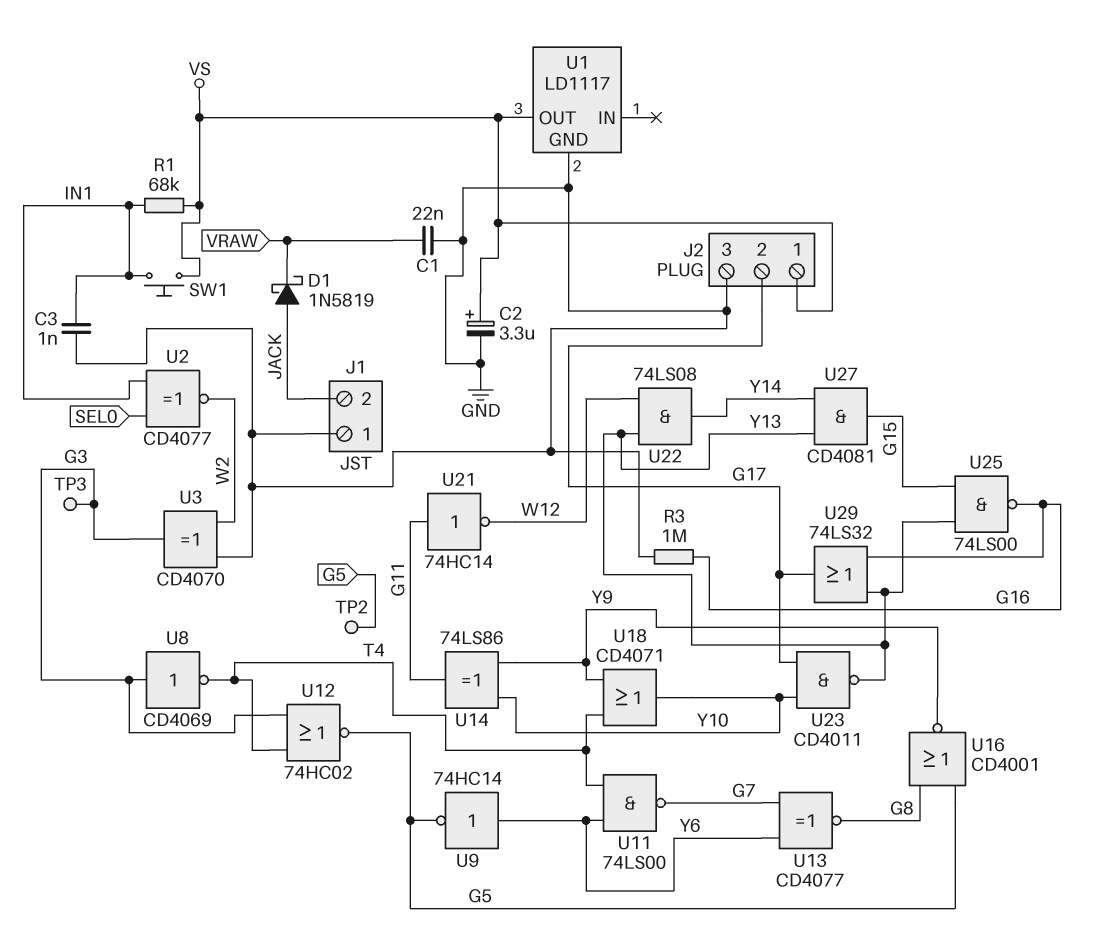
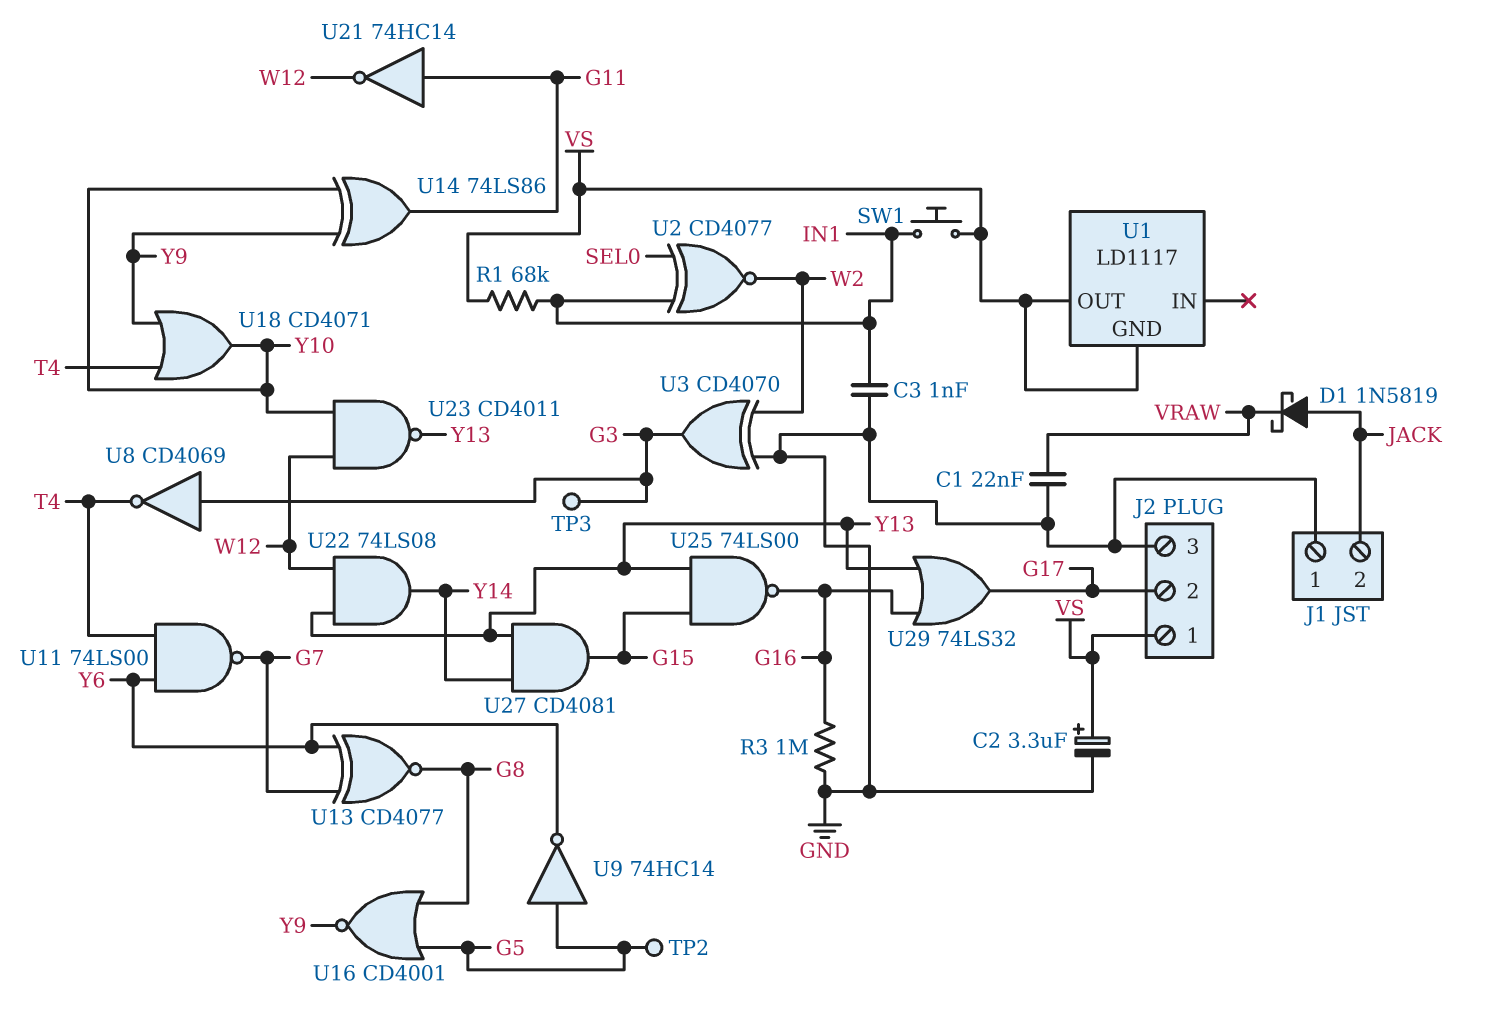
U1 pin GND: GND -> VS
U9: NOT 74HC14 (in Y6, out G5) -> NOT 74HC14 (in G5, out Y6)
U12: NOR 74HC02 (in G3, in T4, out G5) -> none
U23: NAND CD4011 (in G17, in Y10, out Y13) -> NAND CD4011 (in W12, in Y10, out Y13)

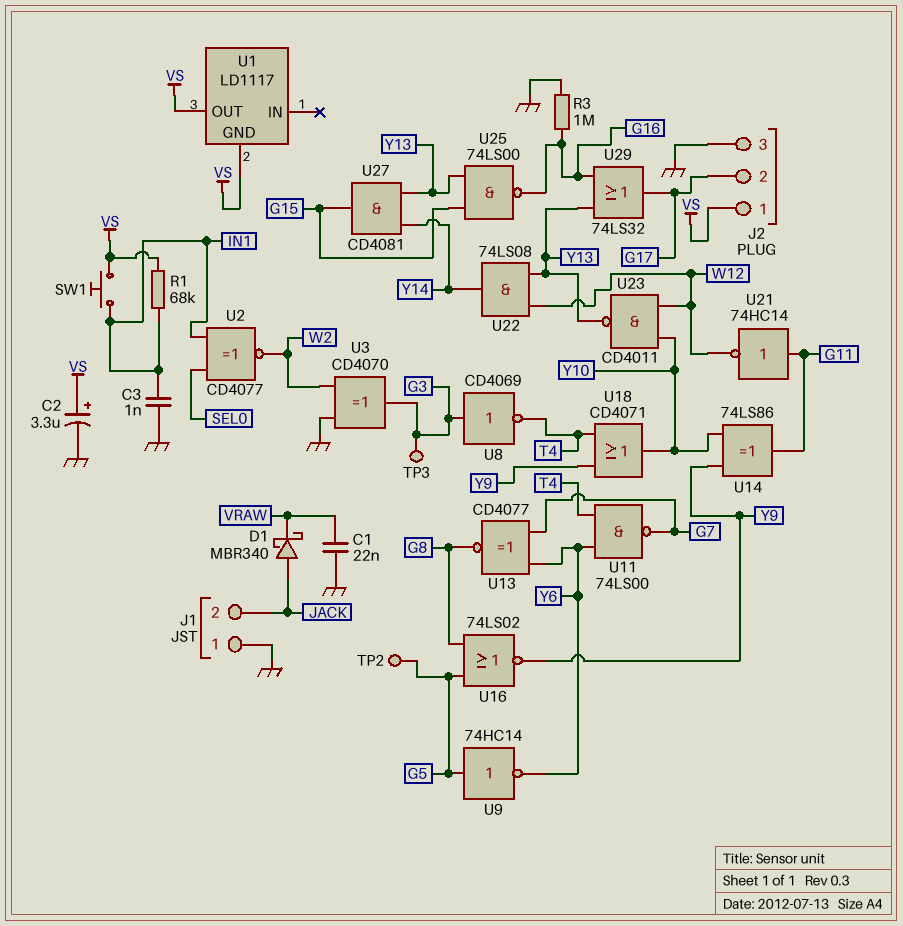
D1: schottky 1N5819 (A JACK, K VRAW) -> schottky MBR340 (A JACK, K VRAW)
U16: NOR CD4001 (in G5, in G8, out Y9) -> NOR 74LS02 (in G5, in G8, out Y9)

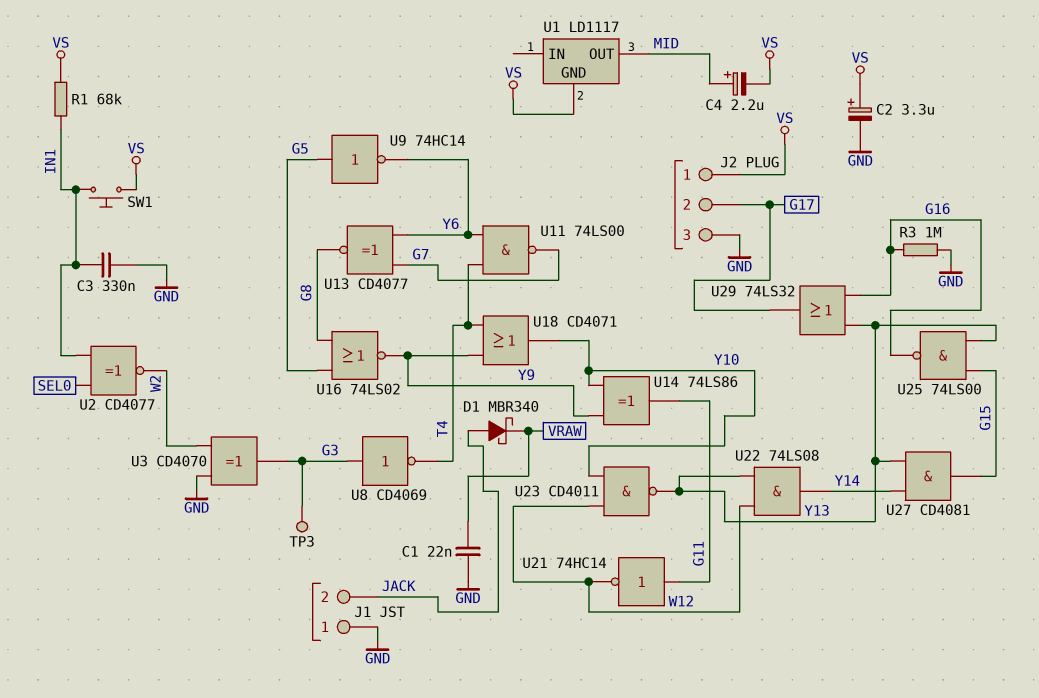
C3: 1nF (GND, IN1) -> 330nF (GND, IN1)
C4: none -> 2.2uF (plus MID, minus VS)
TP2: test point (G5) -> none
U1 pin OUT: VS -> MID

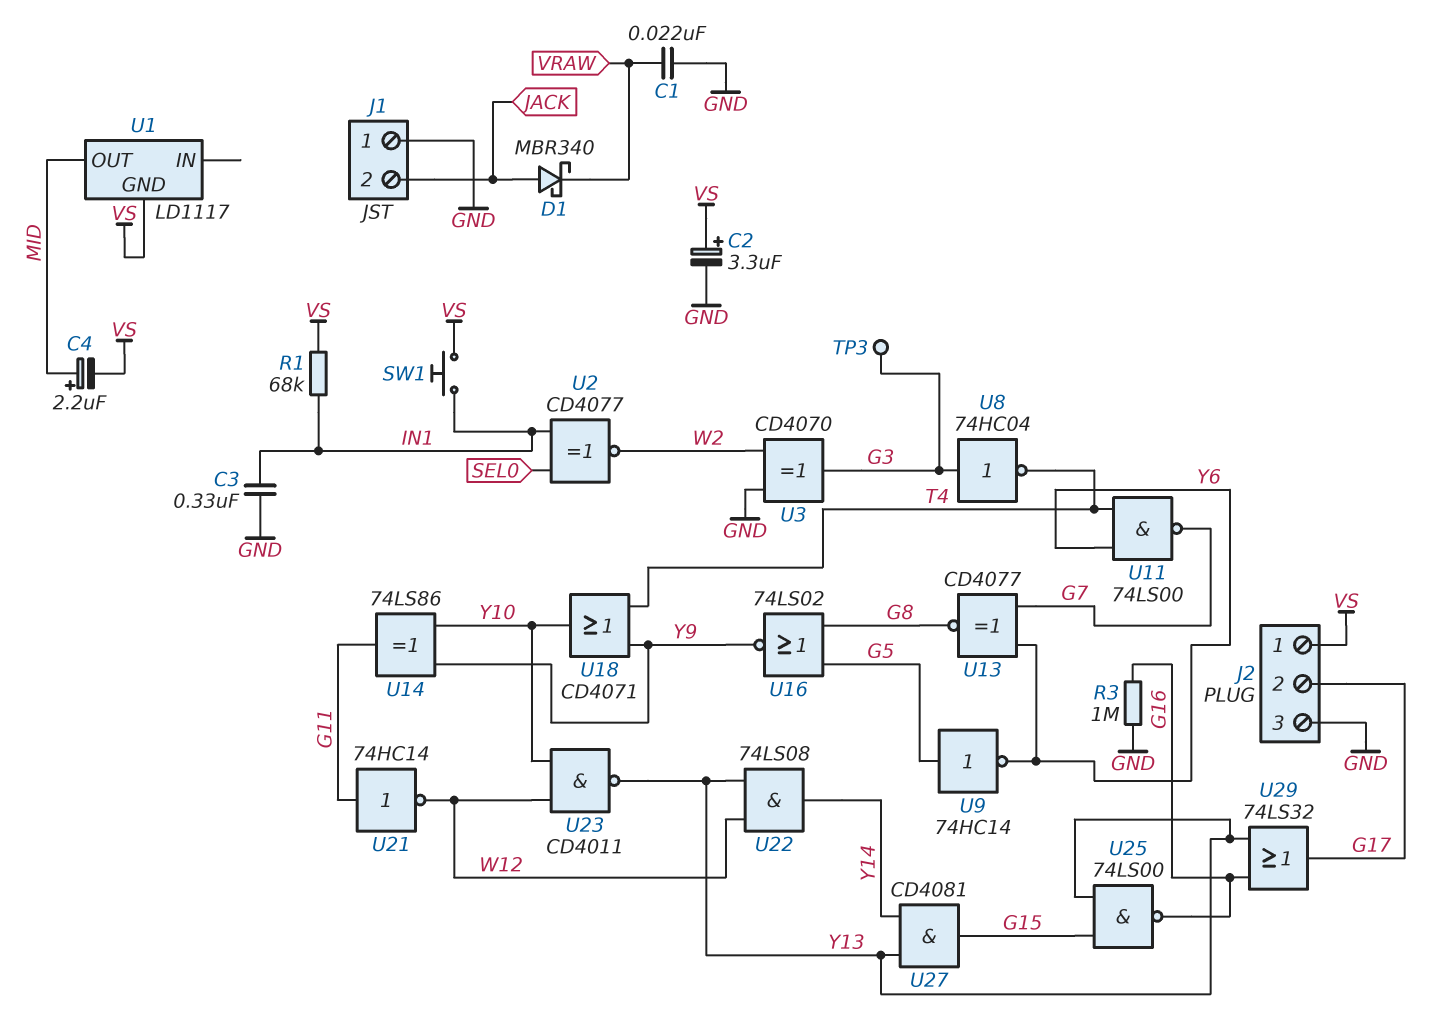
U8: NOT CD4069 (in G3, out T4) -> NOT 74HC04 (in G3, out T4)

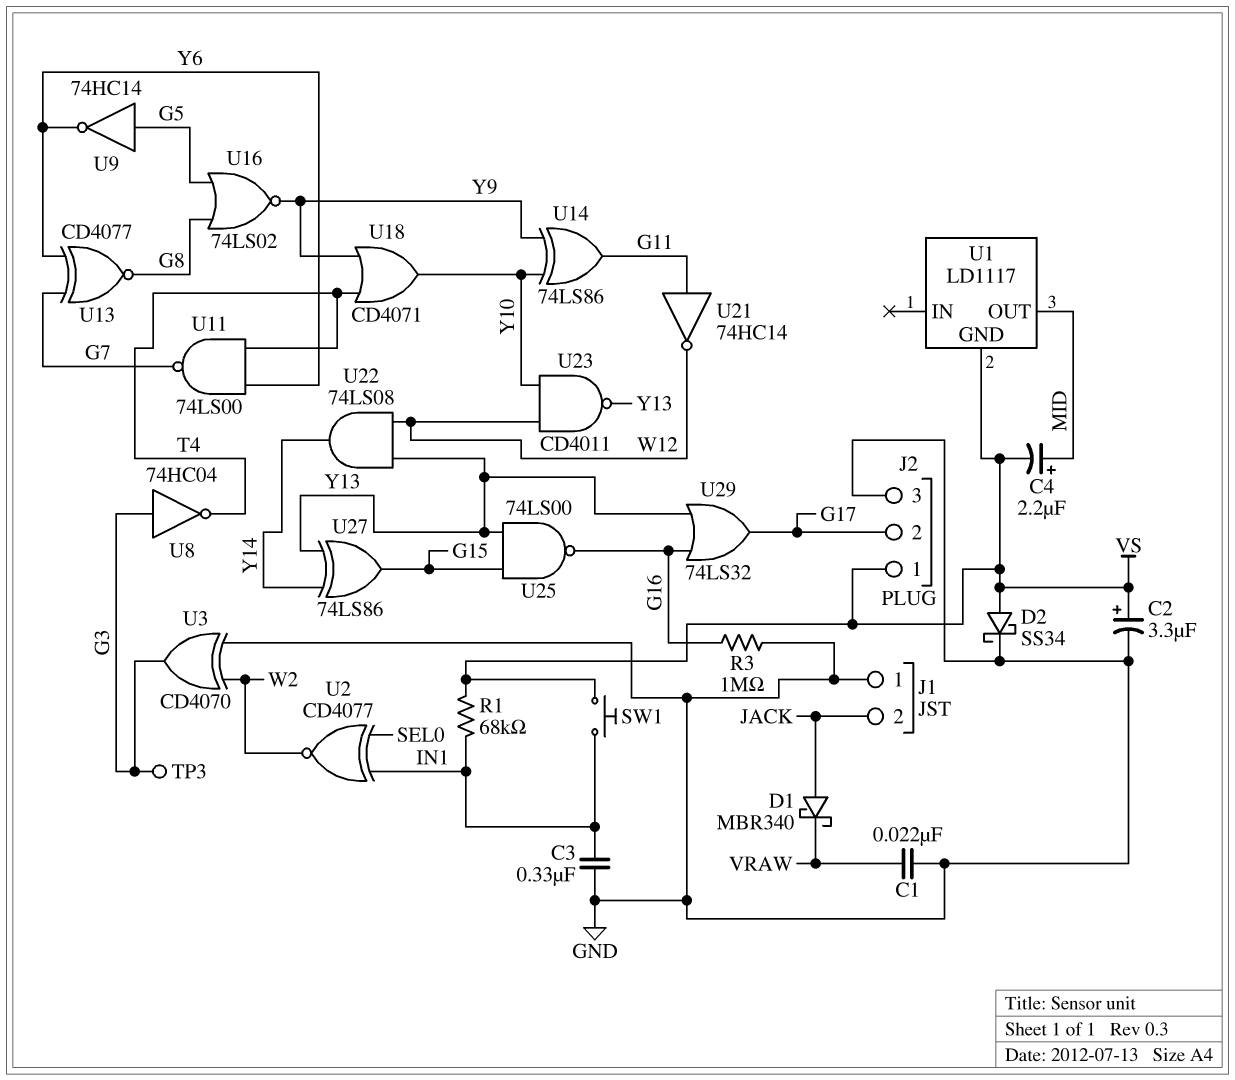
D2: none -> schottky SS34 (A VS, K GND)
U27: AND CD4081 (in Y13, in Y14, out G15) -> XOR 74LS86 (in Y13, in Y14, out G15)

